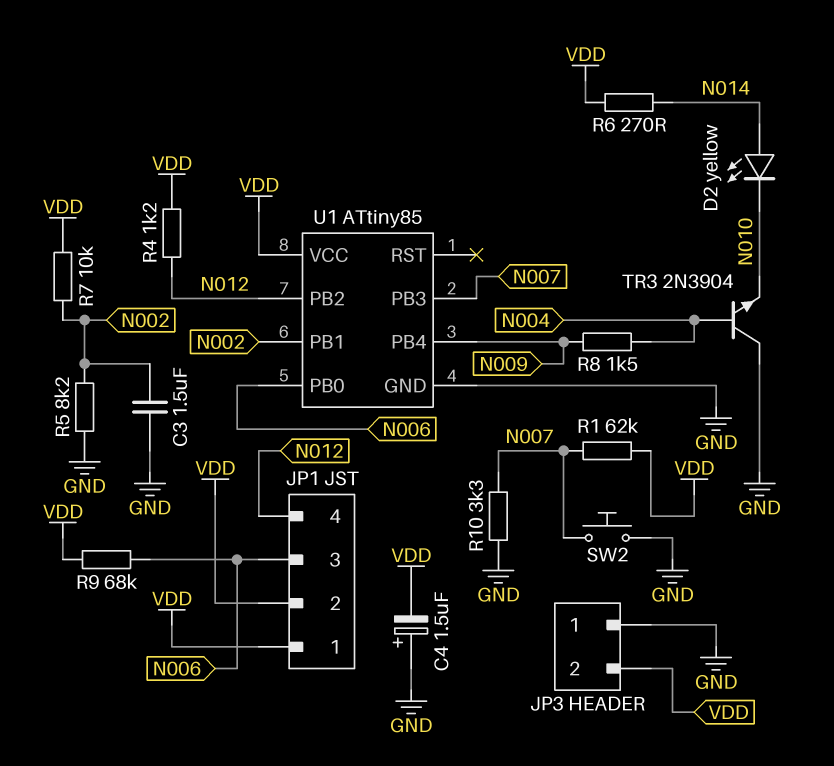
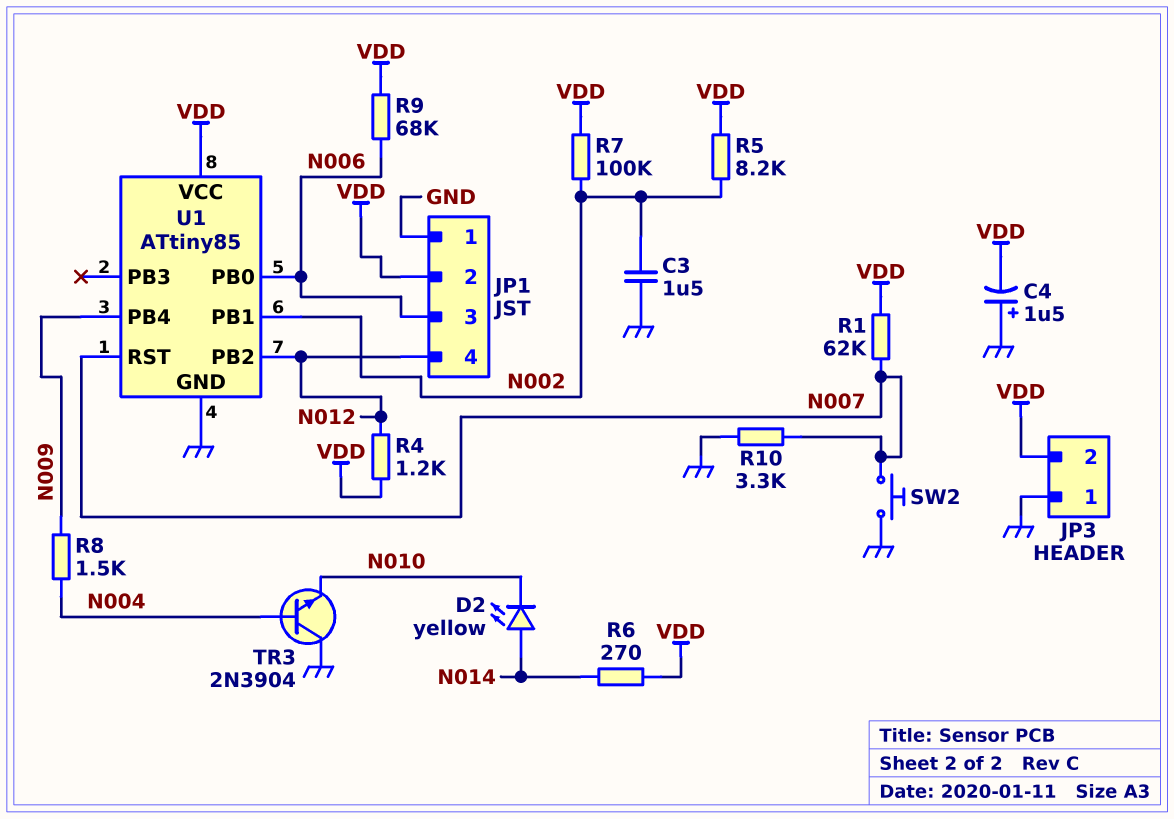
JP1 pin 1: VDD -> GND
R5: 8.2k (GND, N002) -> 8.2k (N002, VDD)
R7: 10k (N002, VDD) -> 100k (N002, VDD)
U1 pin PB3: N007 -> none
U1 pin RST: none -> N007

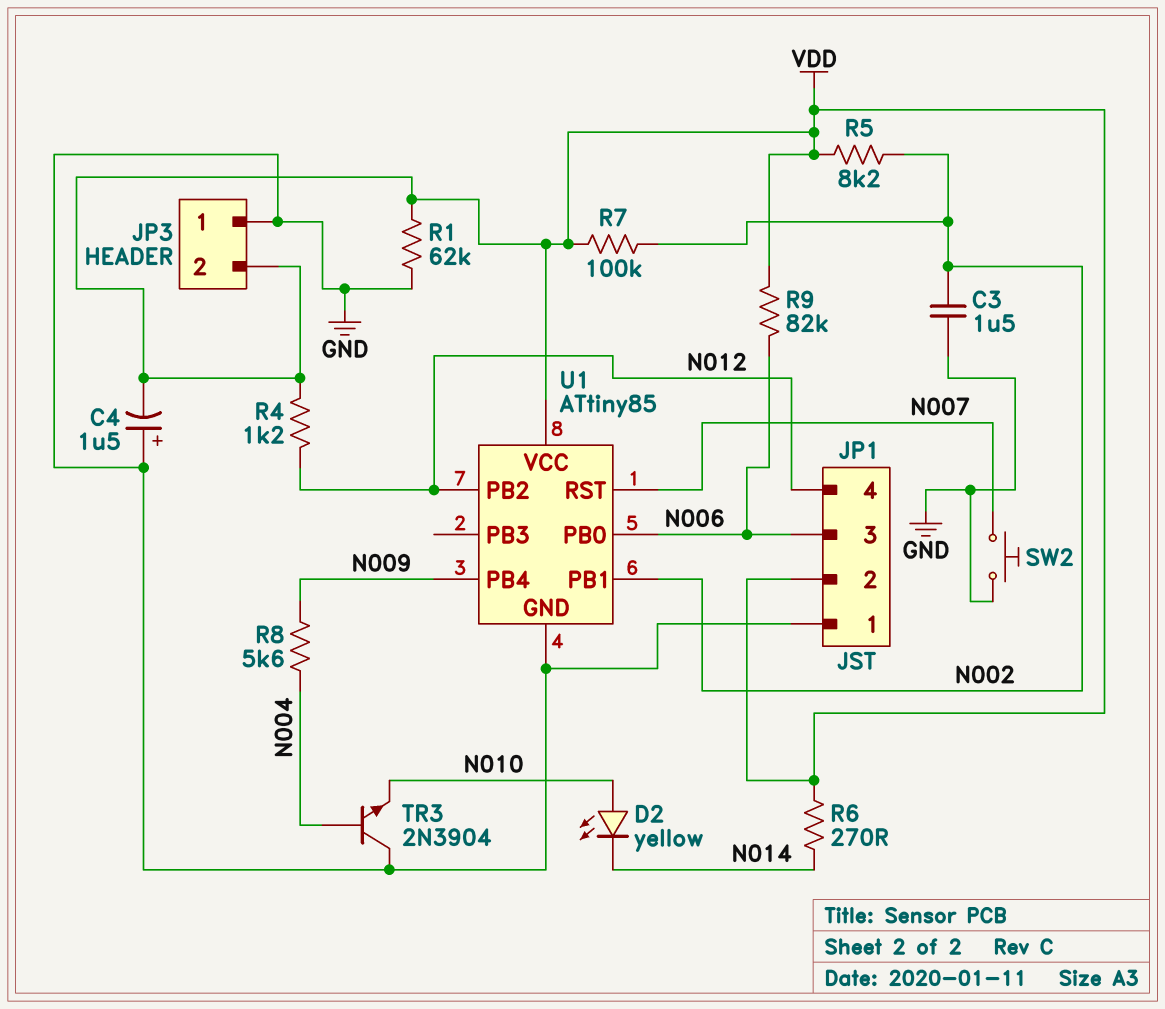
D2: LED yellow (A N014, K N010) -> LED yellow (A N010, K N014)
R1: 62k (N007, VDD) -> 62k (GND, VDD)
R8: 1.5k (N004, N009) -> 5.6k (N004, N009)
R9: 68k (N006, VDD) -> 82k (N006, VDD)
R10: 3.3k (GND, N007) -> none

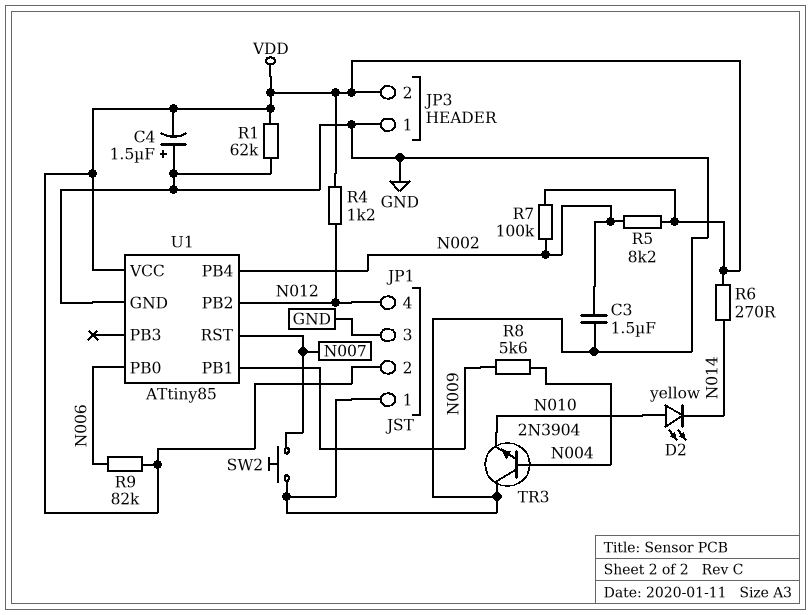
JP1 pin 3: N006 -> GND
U1 pin PB1: N002 -> N009
U1 pin PB4: N009 -> N002

